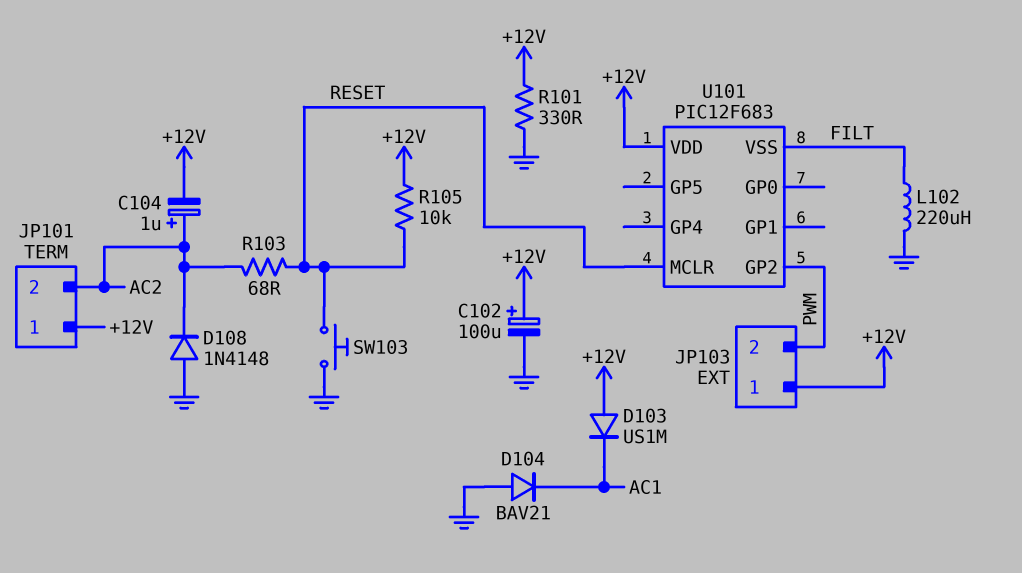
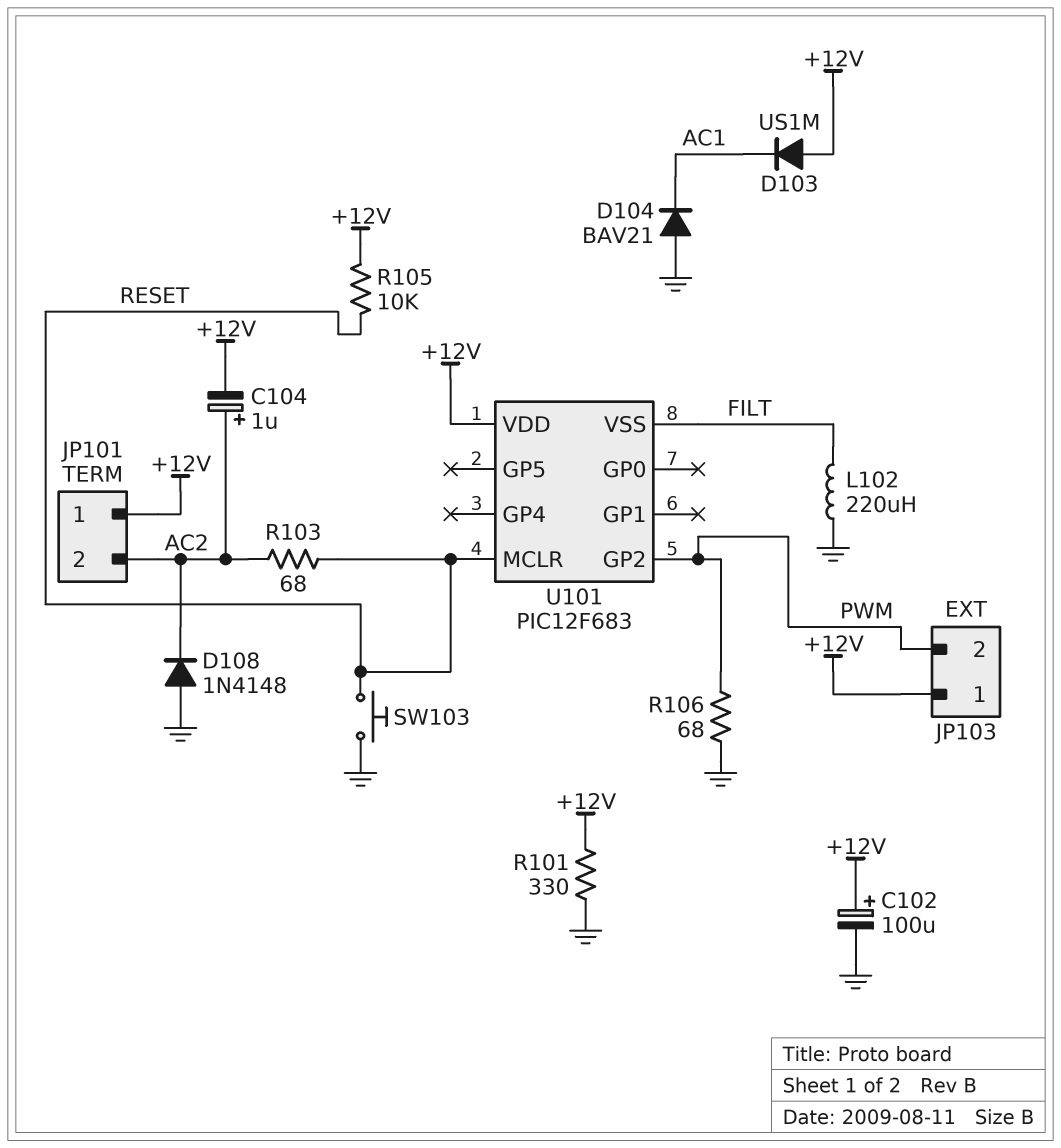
R106: none -> 68 (GND, PWM)

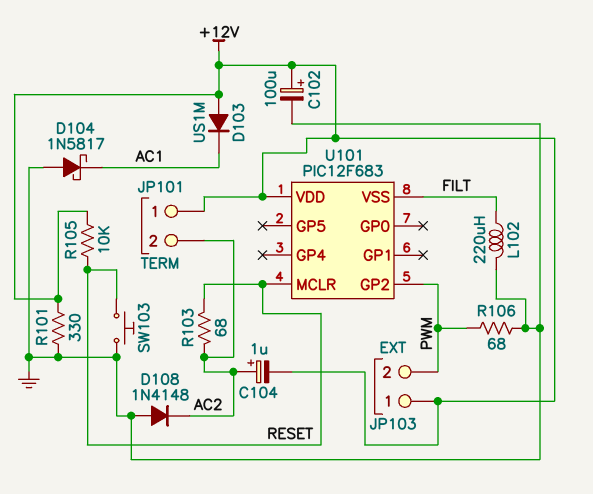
D104: diode BAV21 (A GND, K AC1) -> schottky 1N5817 (A GND, K AC1)

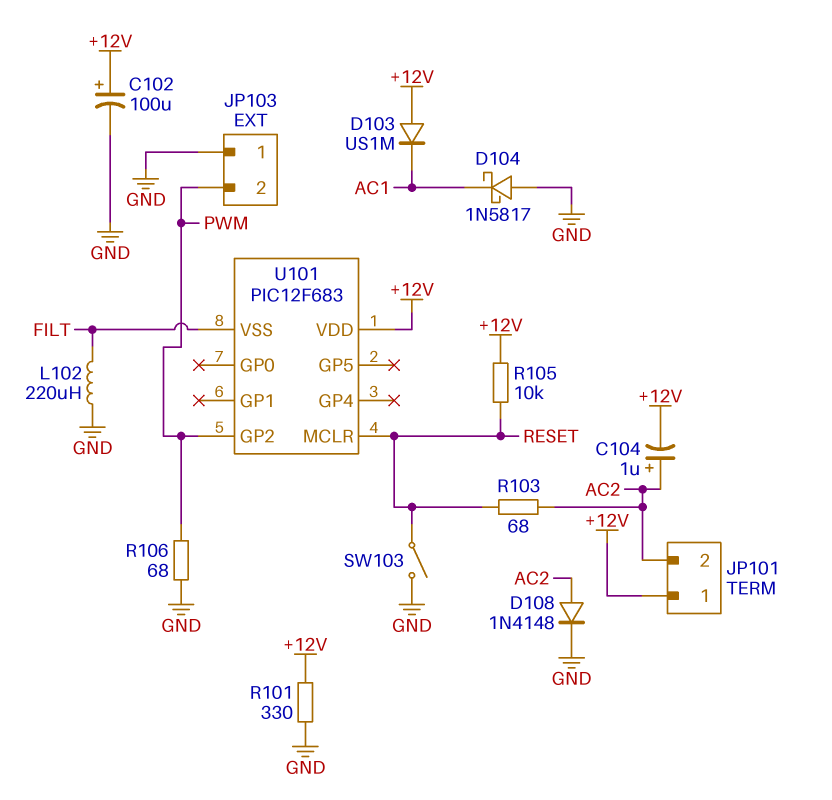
D108: diode 1N4148 (A GND, K AC2) -> diode 1N4148 (A AC2, K GND)
JP103 pin 1: +12V -> GND
SW103: button (GND, RESET) -> switch (GND, RESET)

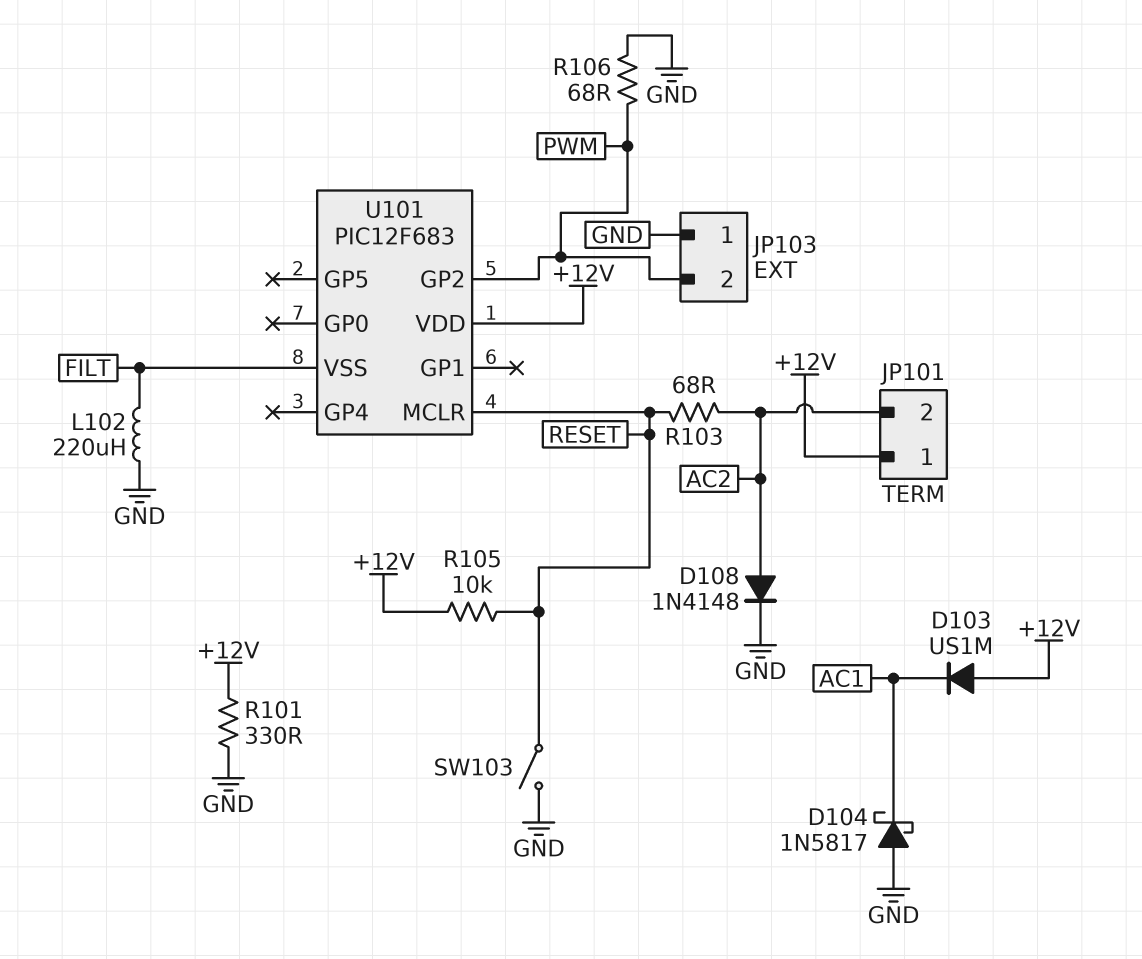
C102: 100uF (plus +12V, minus GND) -> none
C104: 1uF (plus AC2, minus +12V) -> none

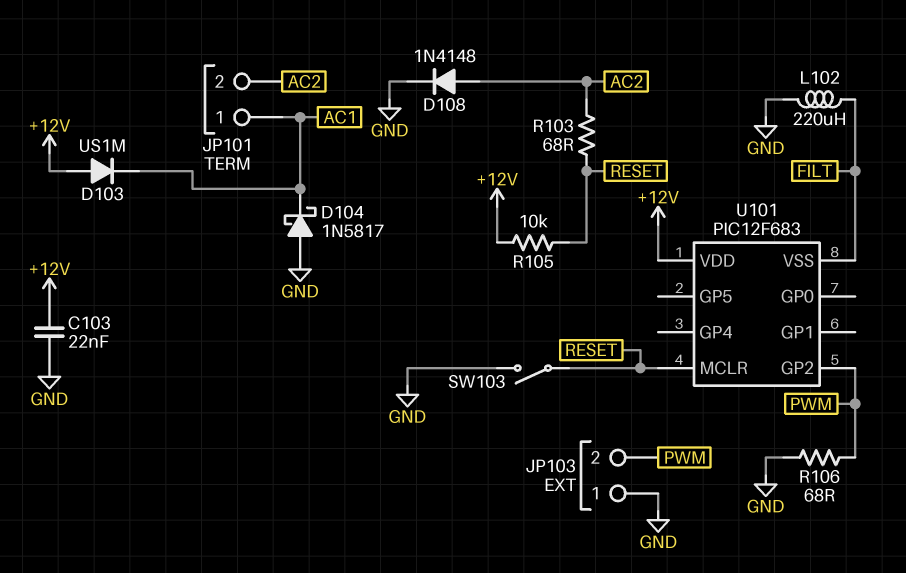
C103: none -> 22nF (+12V, GND)
JP101 pin 1: +12V -> AC1
R101: 330 (+12V, GND) -> none

